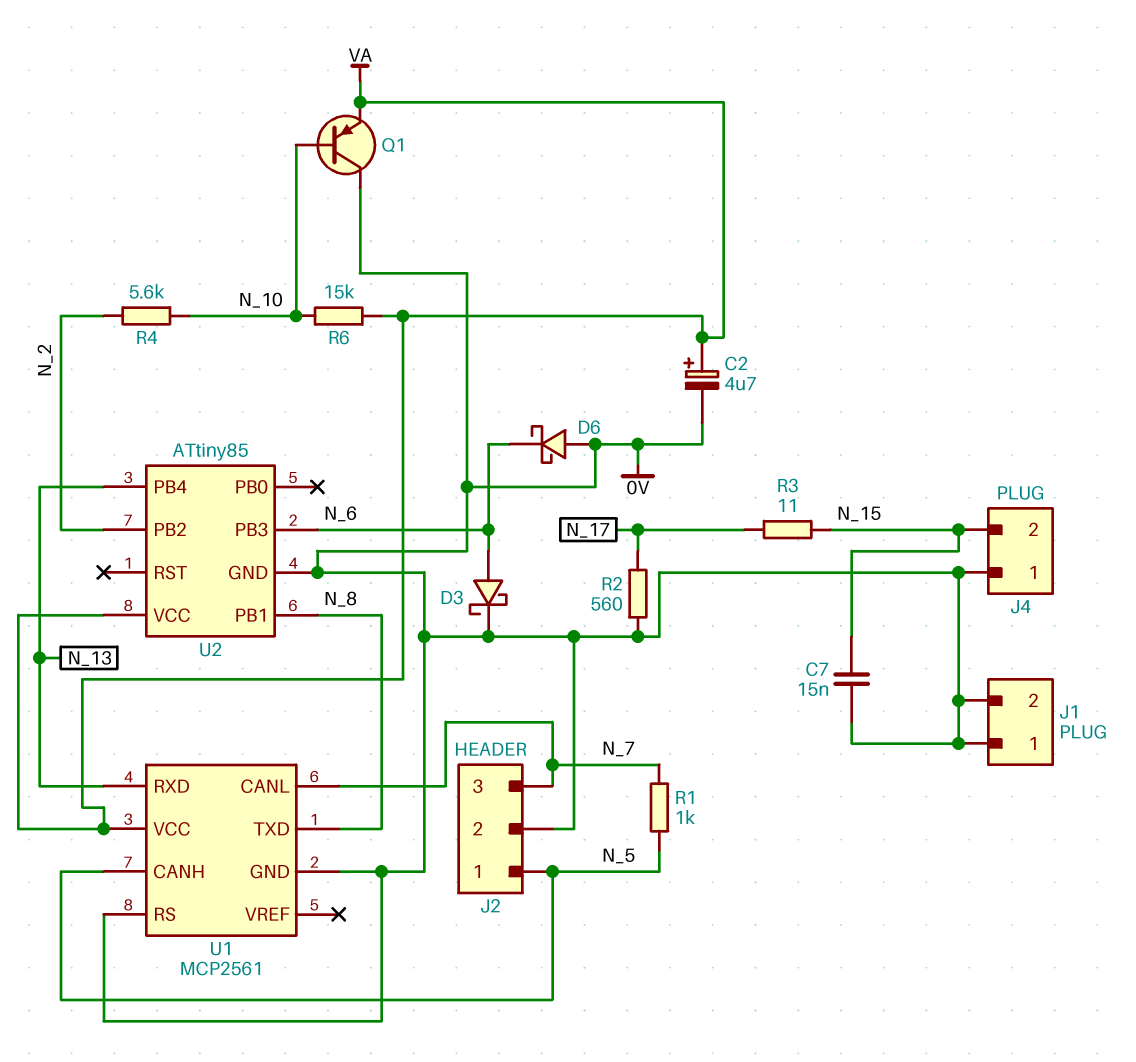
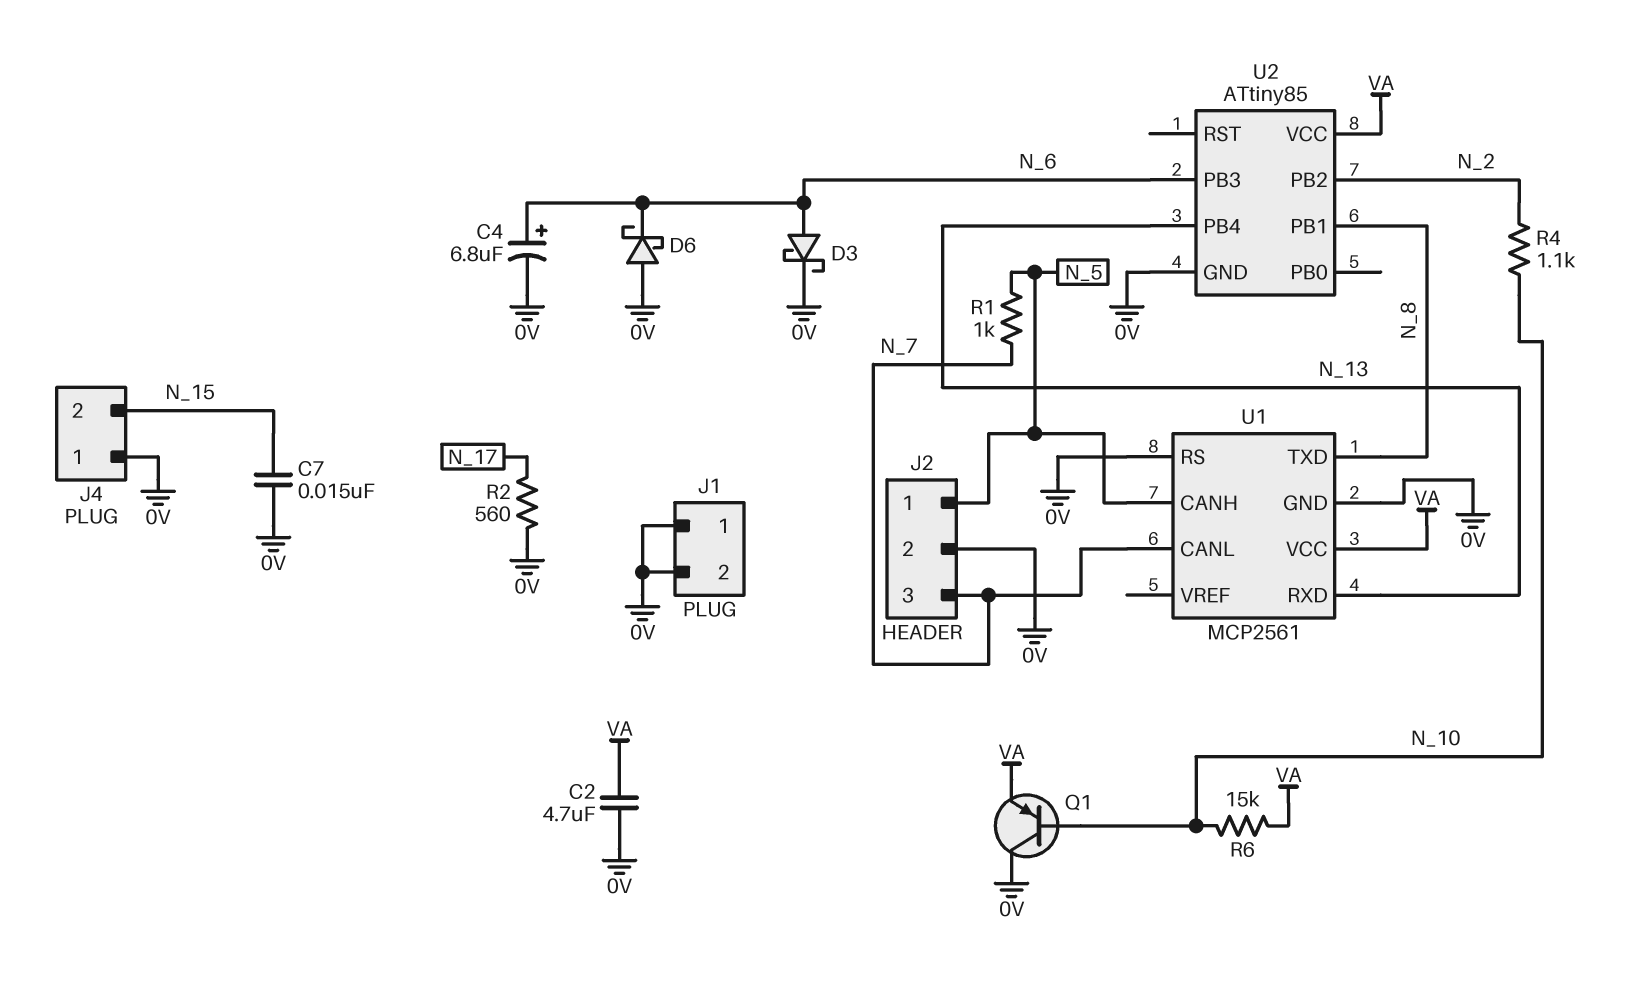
C2: 4.7uF (plus VA, minus 0V) -> 4.7uF (0V, VA)
C4: none -> 6.8uF (plus N_6, minus 0V)
R3: 11 (N_15, N_17) -> none
R4: 5.6k (N_2, N_10) -> 1.1k (N_2, N_10)

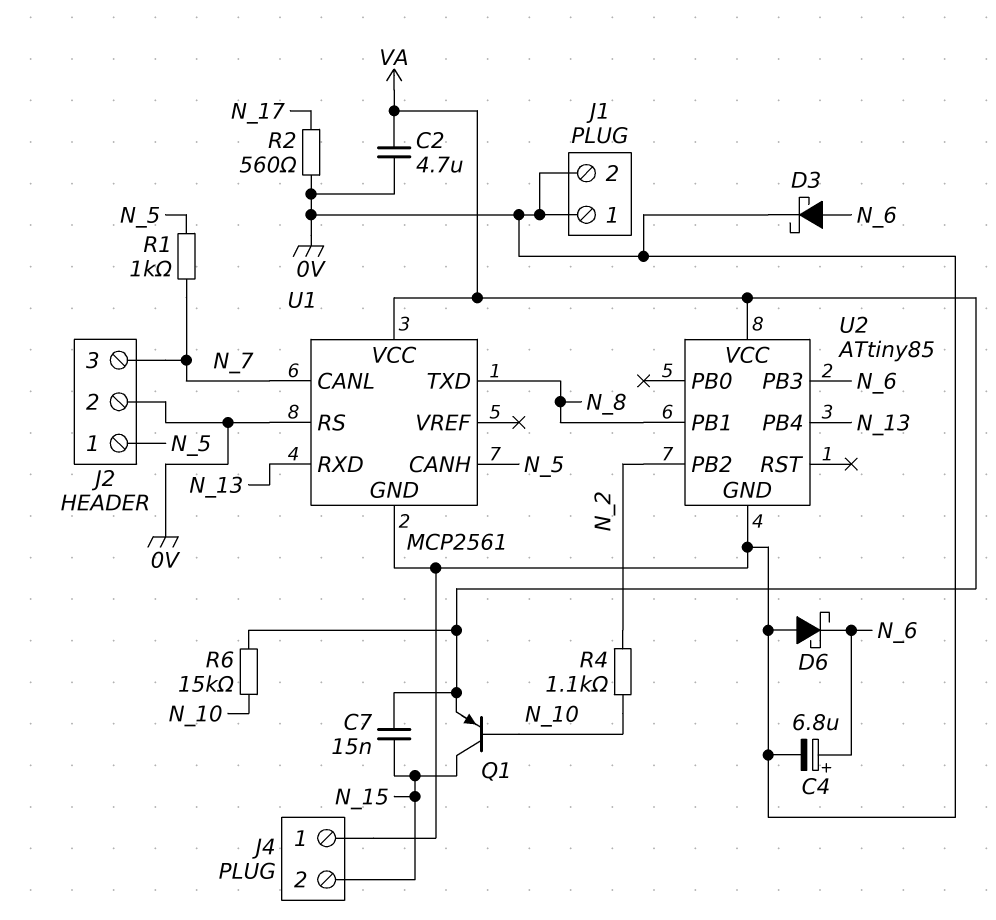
C7: 15nF (0V, N_15) -> 15nF (N_15, VA)
Q1: PNP (B N_10, C 0V, E VA) -> PNP (B N_10, C N_15, E VA)

